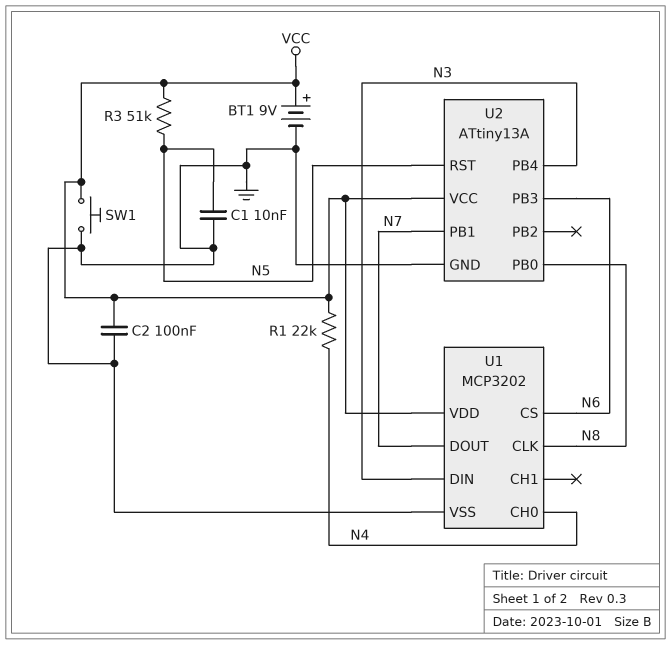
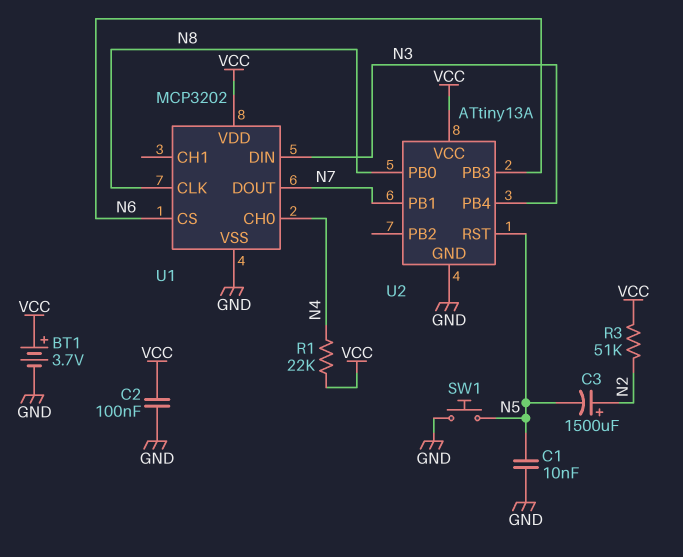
BT1: 9V (plus VCC, minus GND) -> 3.7V (plus VCC, minus GND)
C3: none -> 1500uF (plus N2, minus N5)
R3: 51k (N5, VCC) -> 51k (N2, VCC)
SW1: button (GND, VCC) -> button (GND, N5)

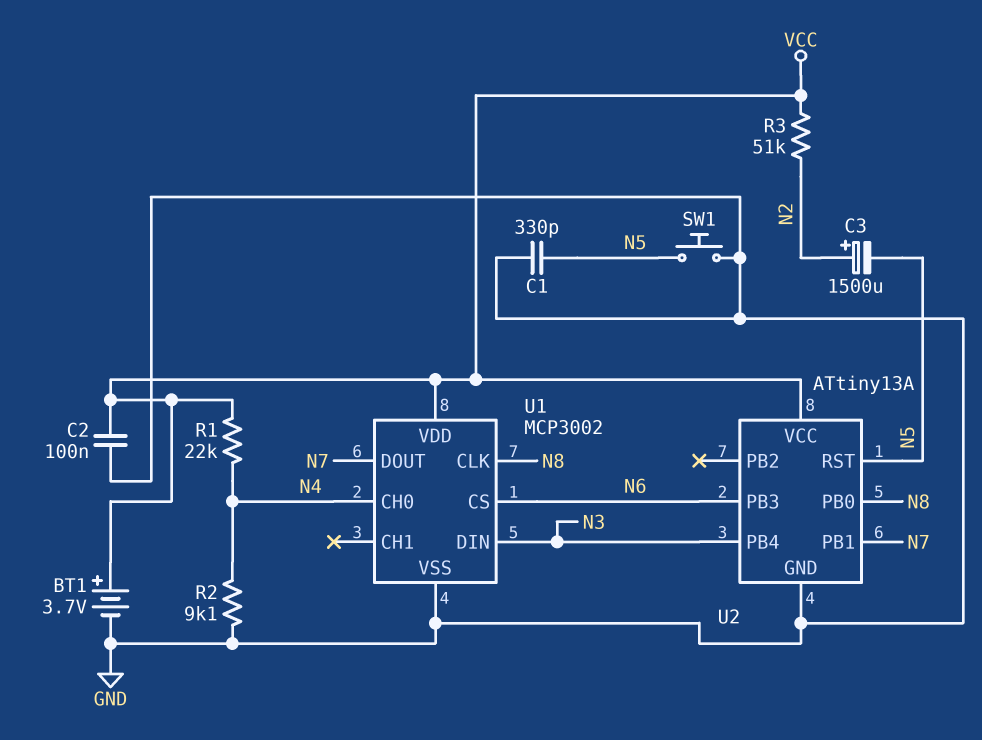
C1: 10nF (GND, N5) -> 330pF (GND, N5)
R2: none -> 9.1k (GND, N4)
U1: MCP3202 -> MCP3002

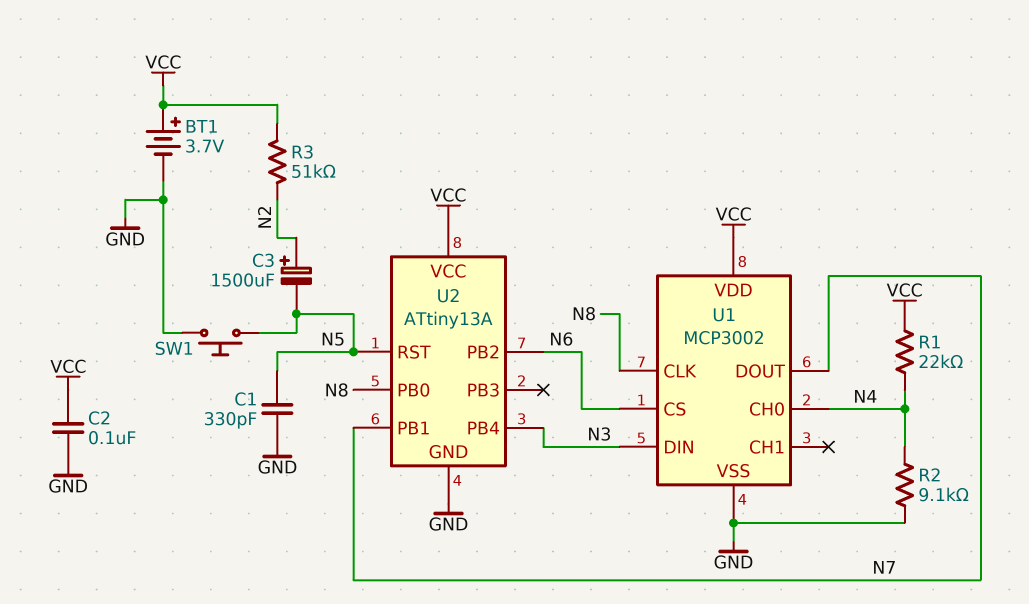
U2 pin PB2: none -> N6
U2 pin PB3: N6 -> none

